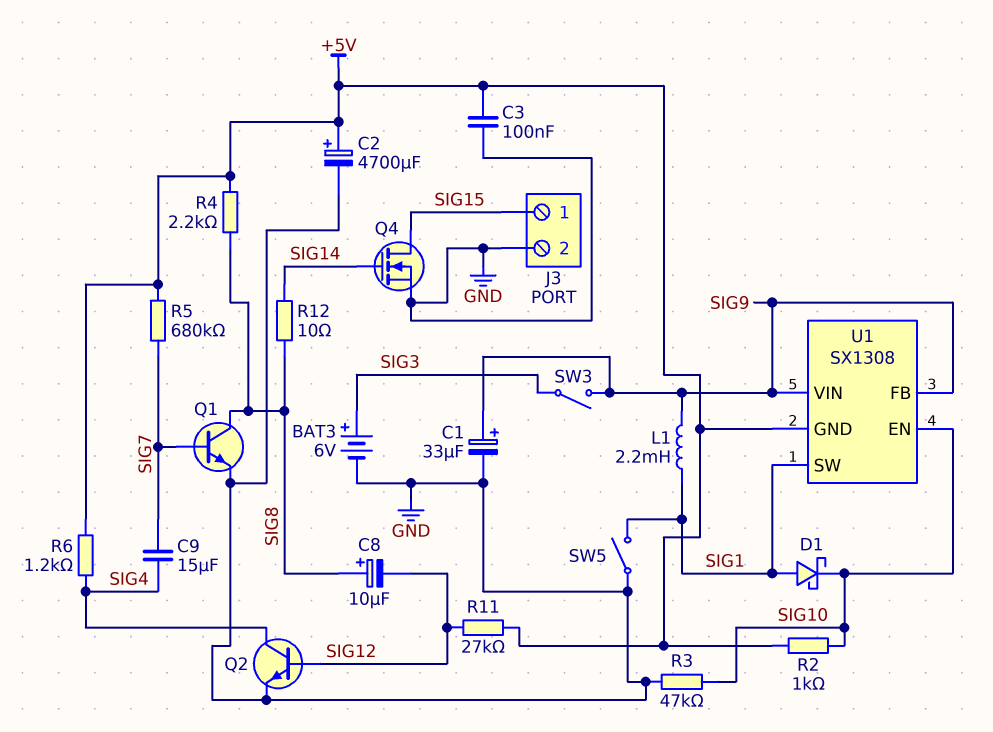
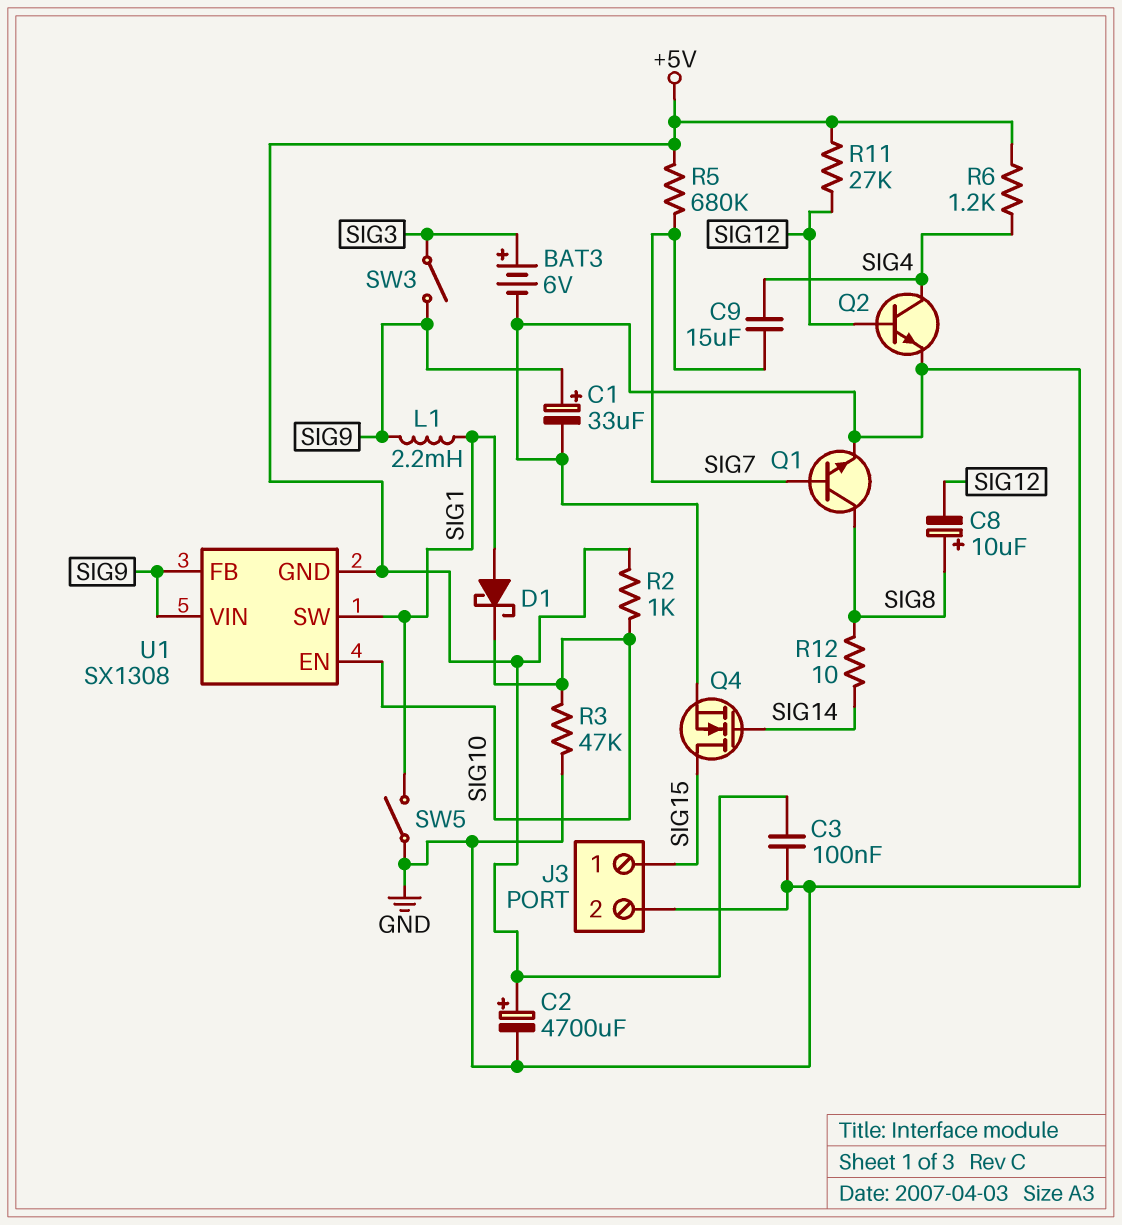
R4: 2.2k (+5V, SIG8) -> none

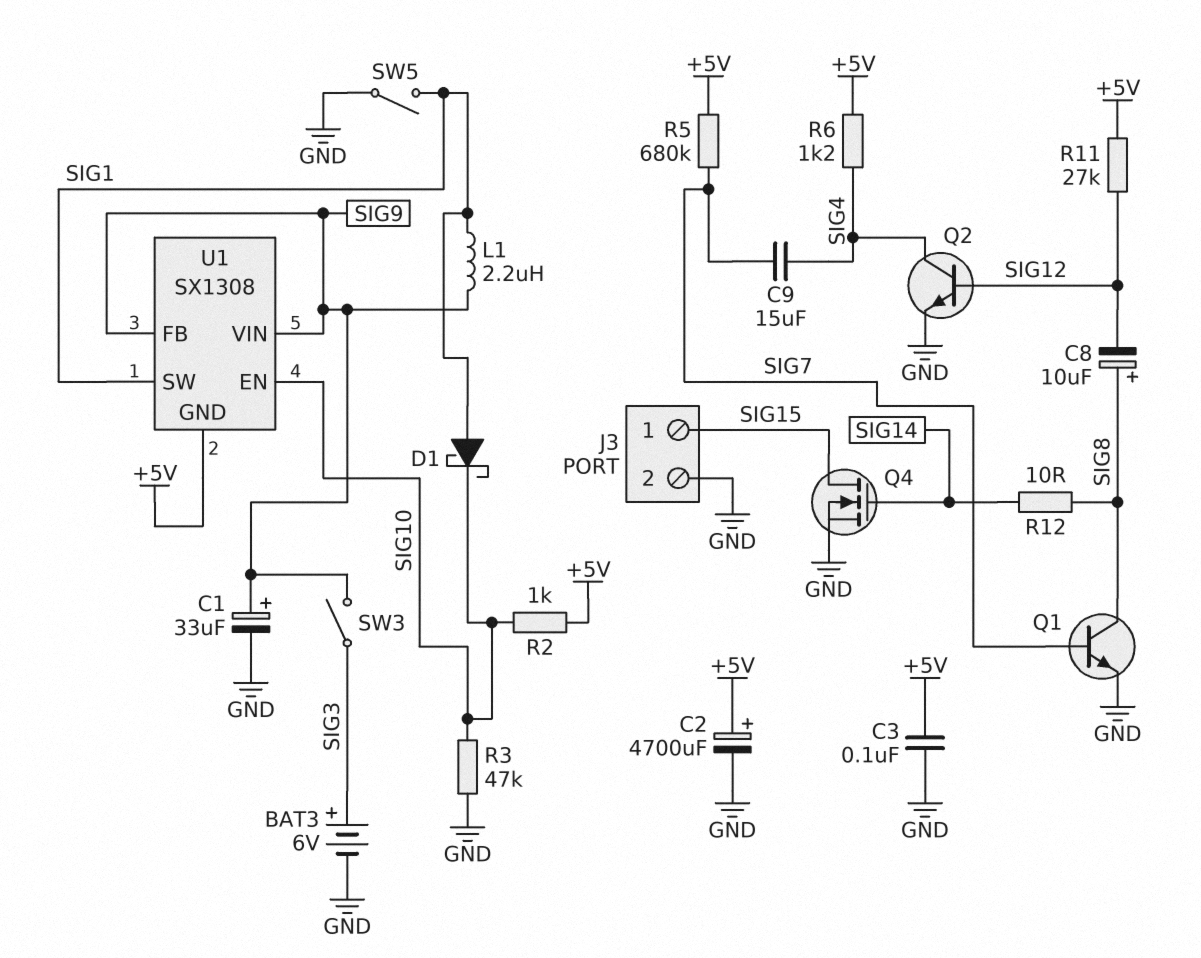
L1: 2.2mH (SIG1, SIG9) -> 2.2uH (SIG1, SIG9)

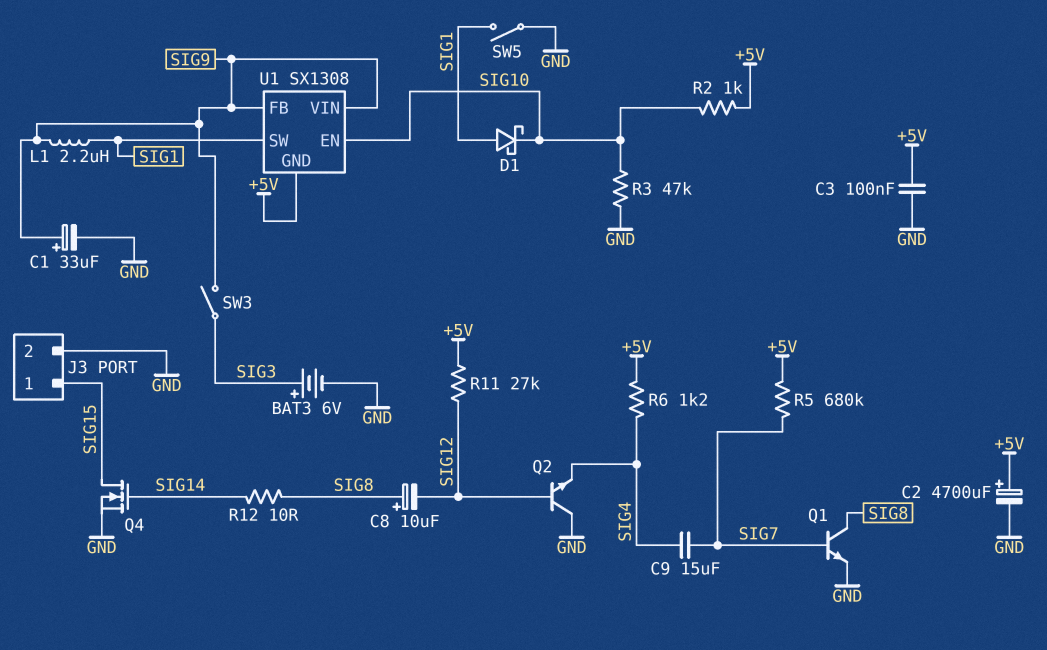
Q2: NPN (B SIG12, C SIG4, E GND) -> NPN (B SIG12, C GND, E SIG4)

